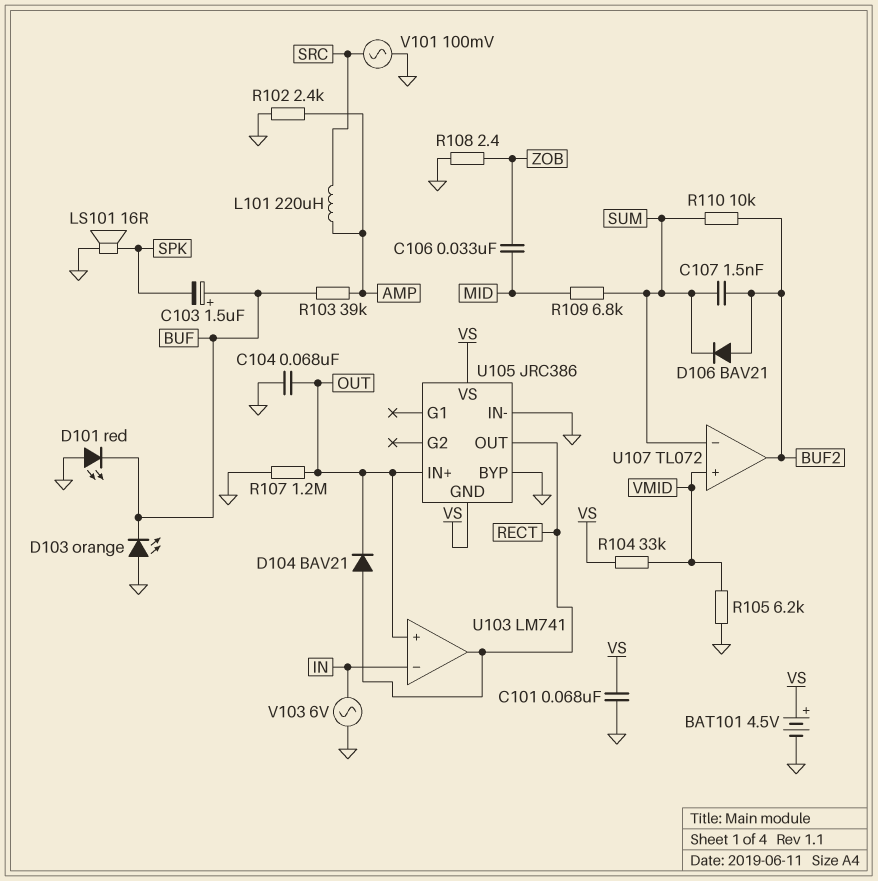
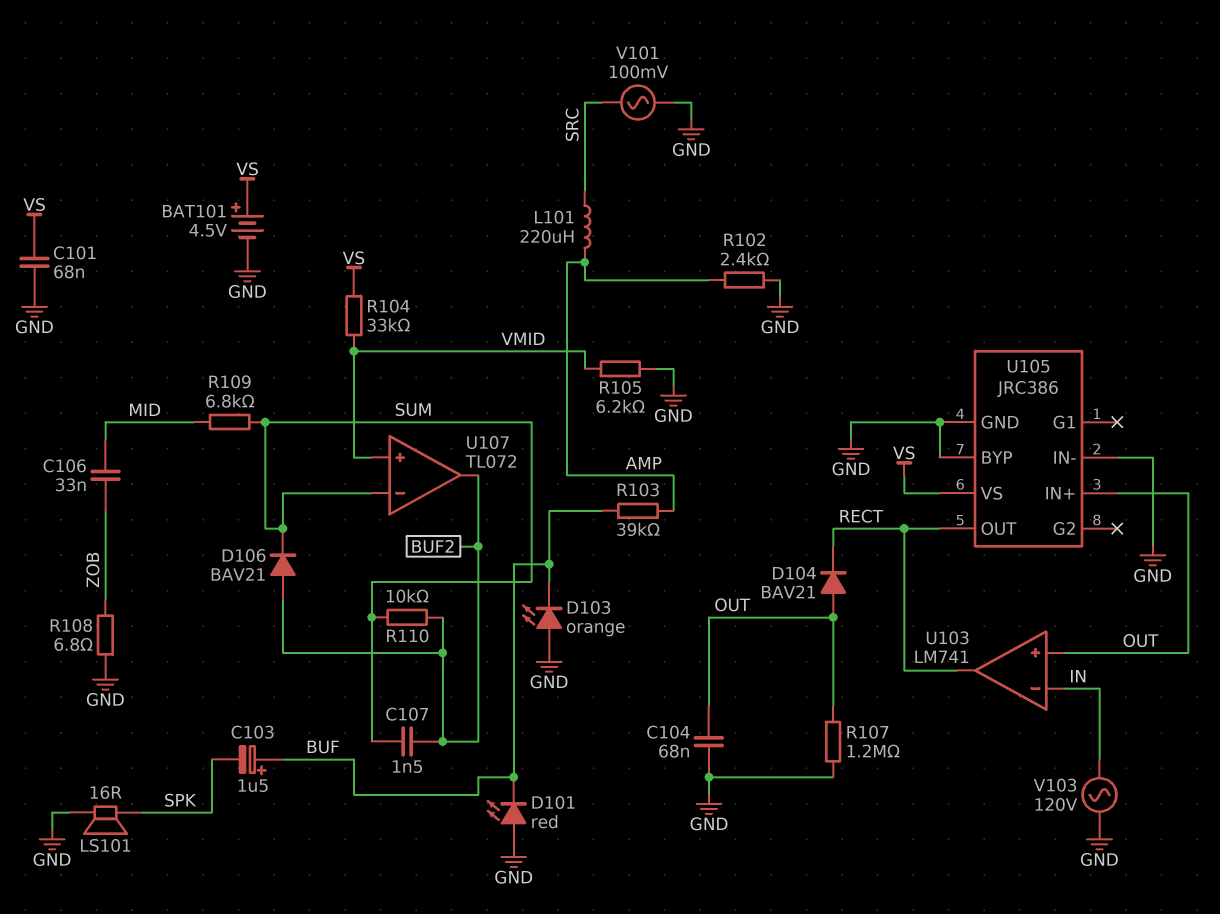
D104: diode BAV21 (A RECT, K OUT) -> diode BAV21 (A OUT, K RECT)
R108: 2.4 (GND, ZOB) -> 6.8 (GND, ZOB)
U105 pin GND: VS -> GND
V103: AC 6V (GND, IN) -> AC 120V (GND, IN)

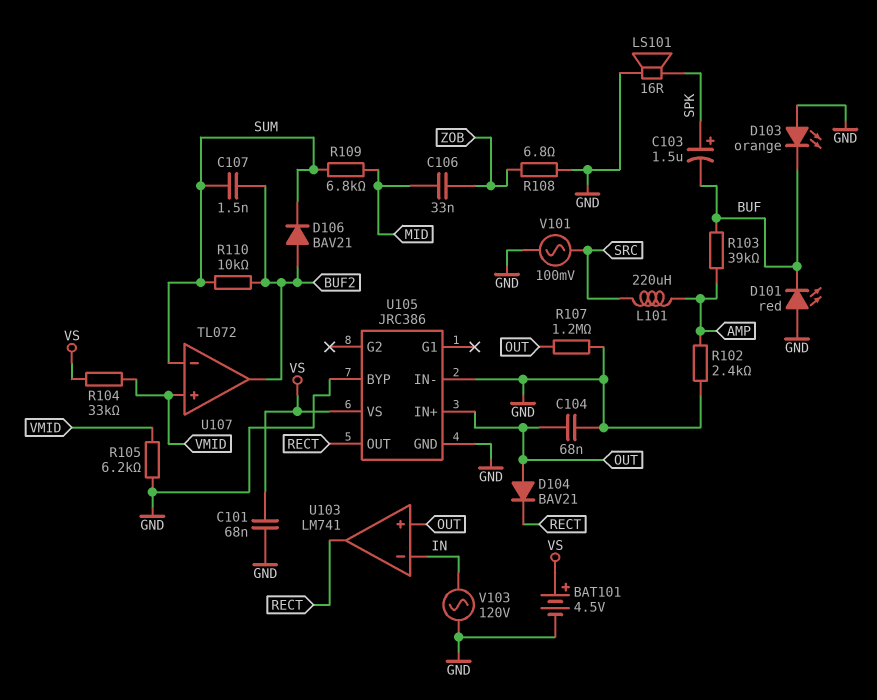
C103: 1.5uF (plus BUF, minus SPK) -> 1.5uF (plus SPK, minus BUF)

